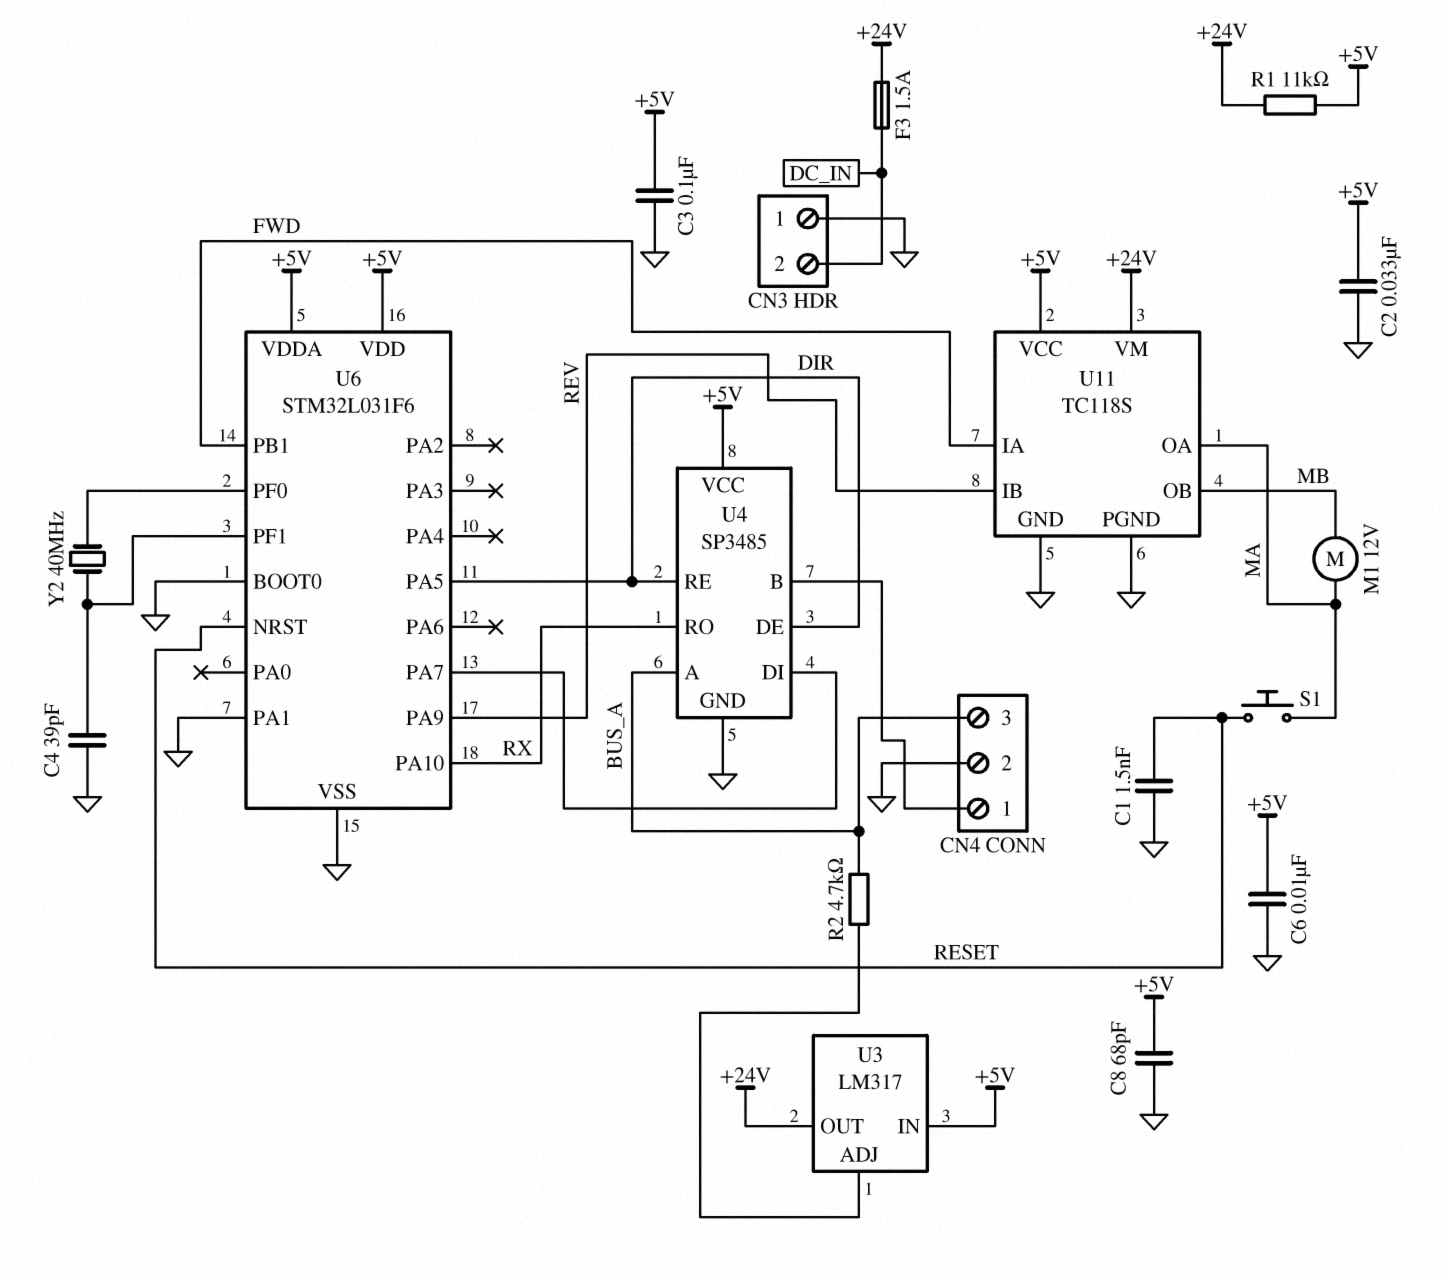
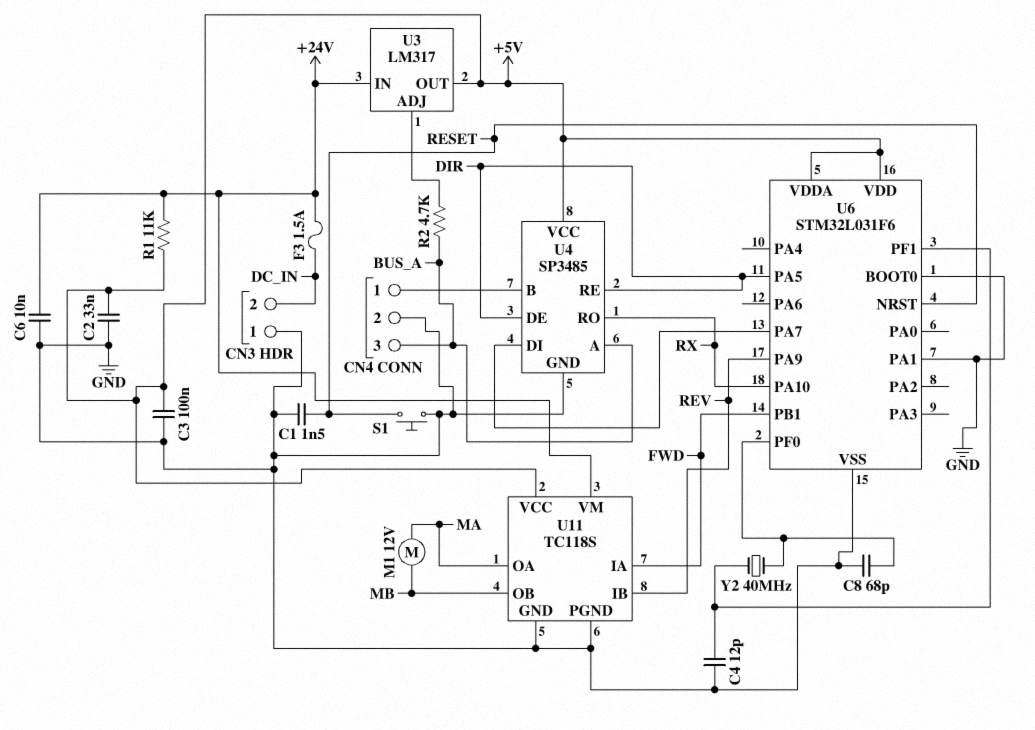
C4: 39pF (GND, U6/PF1) -> 12pF (GND, U6/PF1)
C6: 10nF (+5V, GND) -> 10nF (+24V, GND)
C8: 68pF (+5V, GND) -> 68pF (GND, U6/PF0)
S1: button (MA, RESET) -> button (GND, RESET)
U3 pin IN: +5V -> +24V
U3 pin OUT: +24V -> +5V

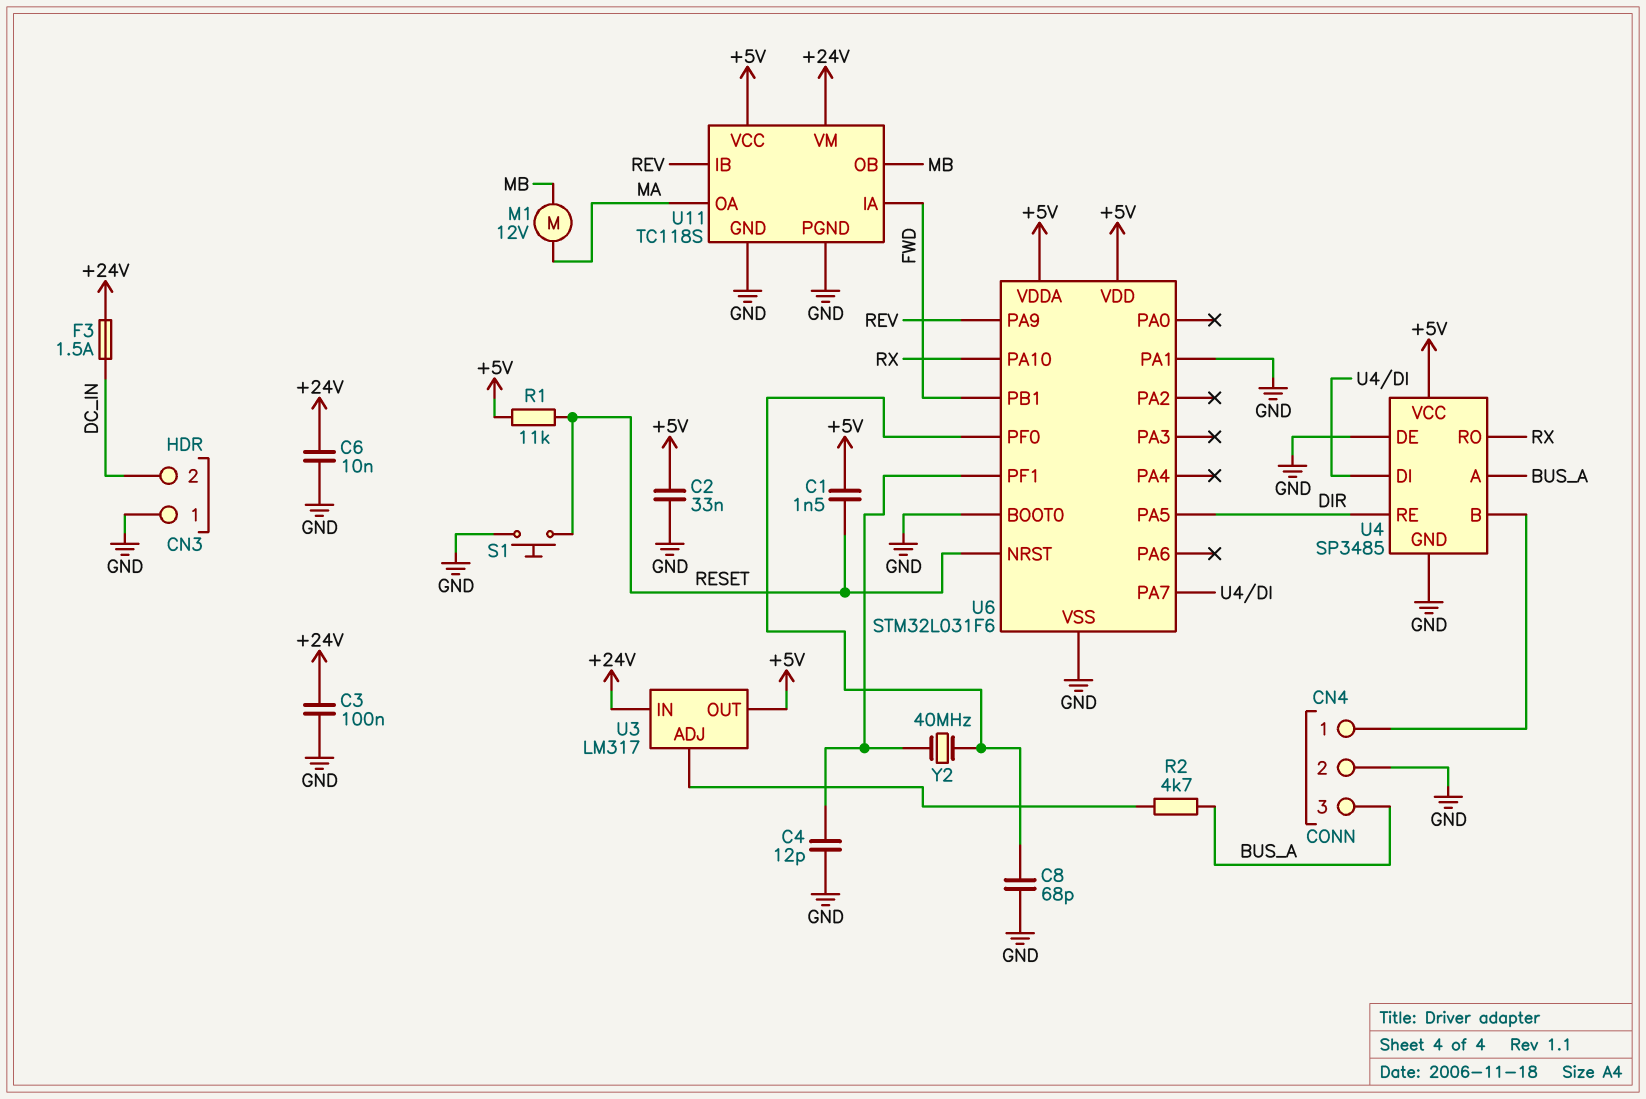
C1: 1.5nF (GND, RESET) -> 1.5nF (+5V, RESET)
C3: 100nF (+5V, GND) -> 100nF (+24V, GND)
R1: 11k (+5V, +24V) -> 11k (+5V, RESET)
U4 pin DE: DIR -> GND

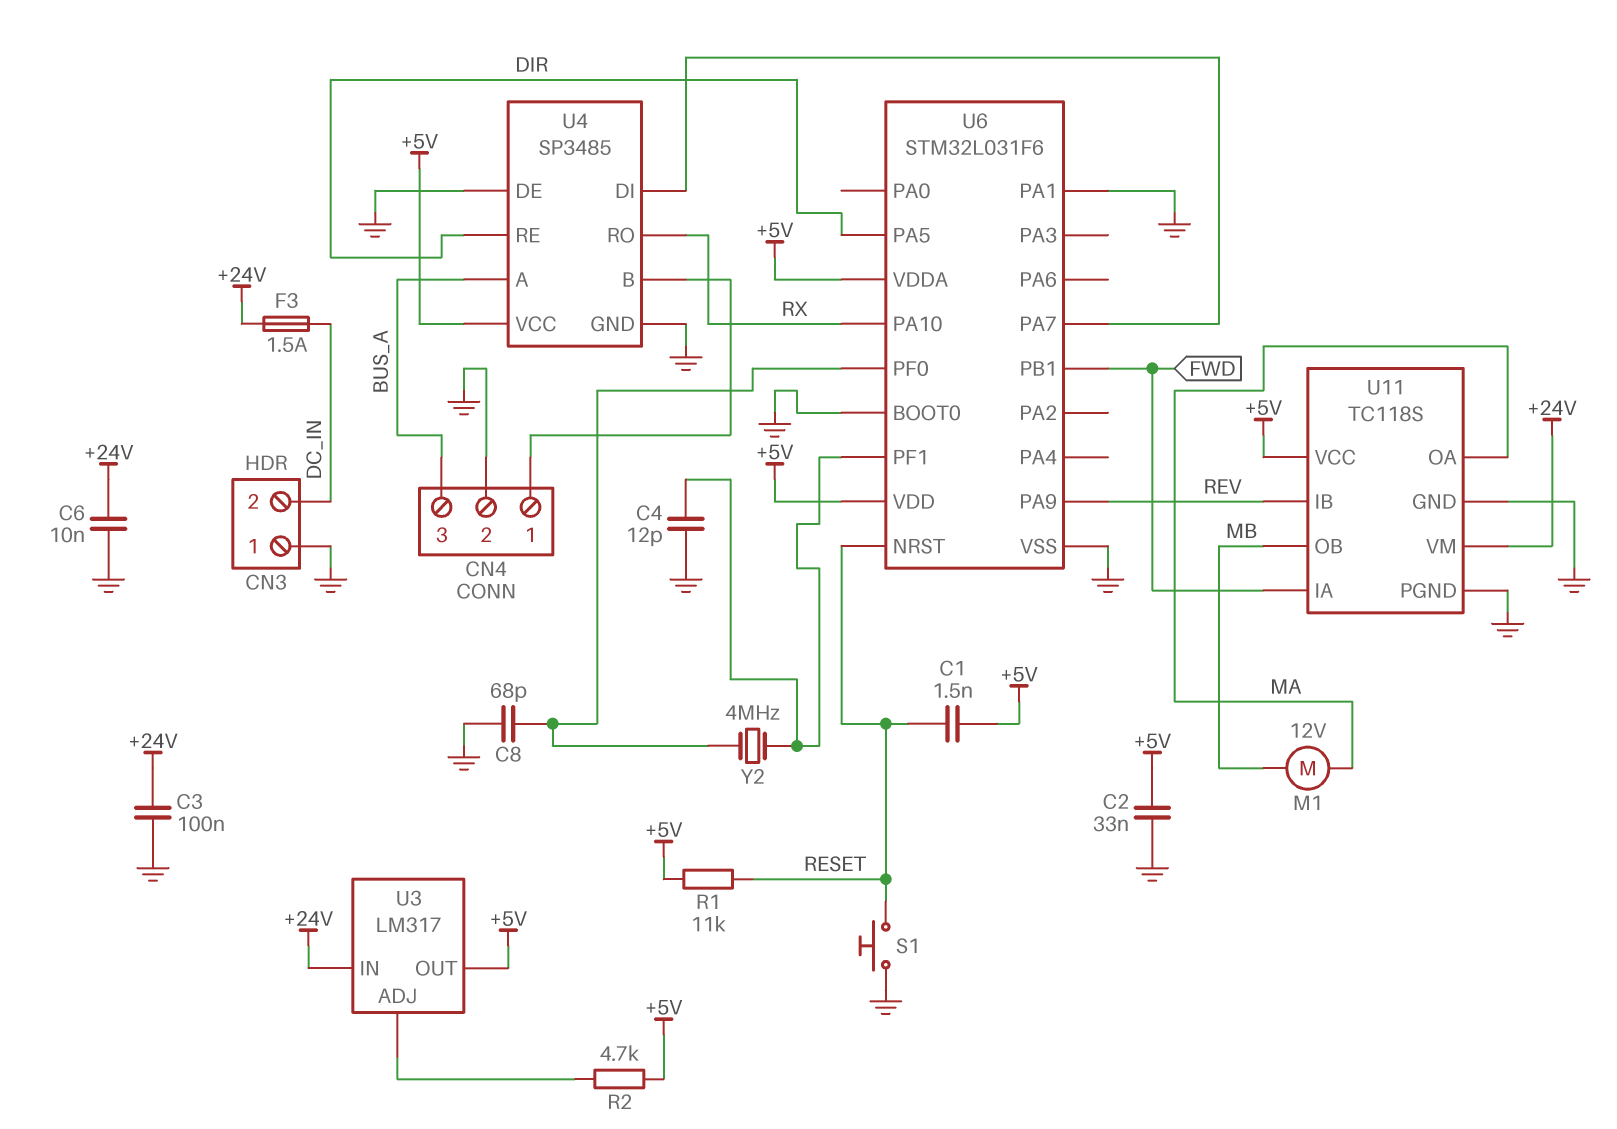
R2: 4.7k (BUS_A, U3/ADJ) -> 4.7k (+5V, U3/ADJ)
Y2: 40MHz (U6/PF0, U6/PF1) -> 4MHz (U6/PF0, U6/PF1)

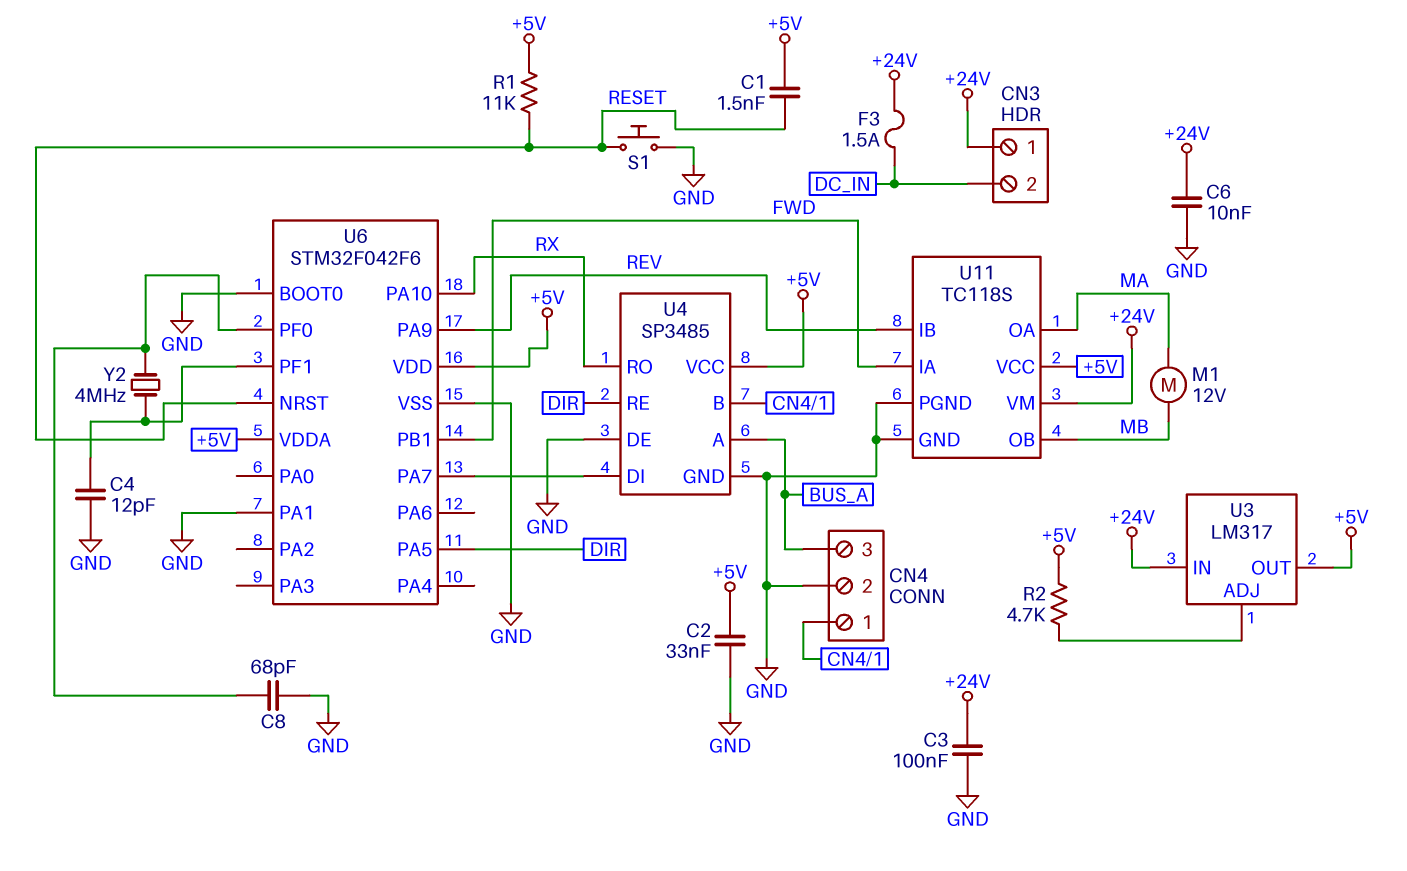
CN3 pin 1: GND -> +24V
U6: STM32L031F6 -> STM32F042F6

